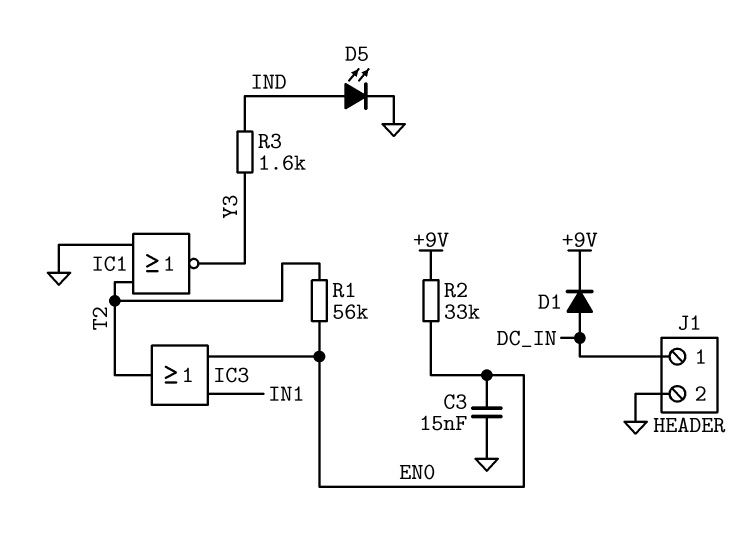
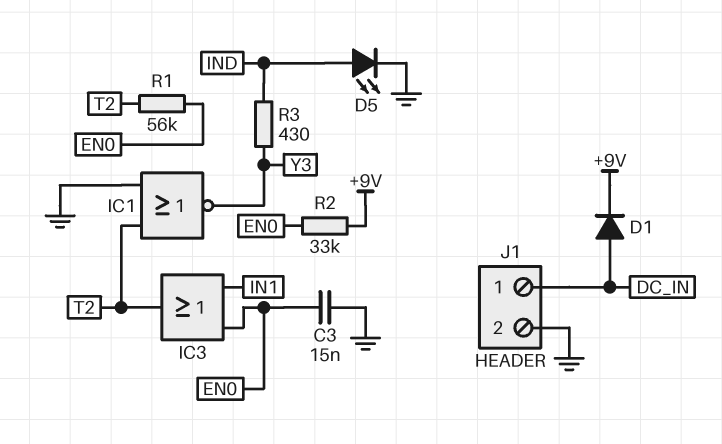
R3: 1.6k (IND, Y3) -> 430 (IND, Y3)

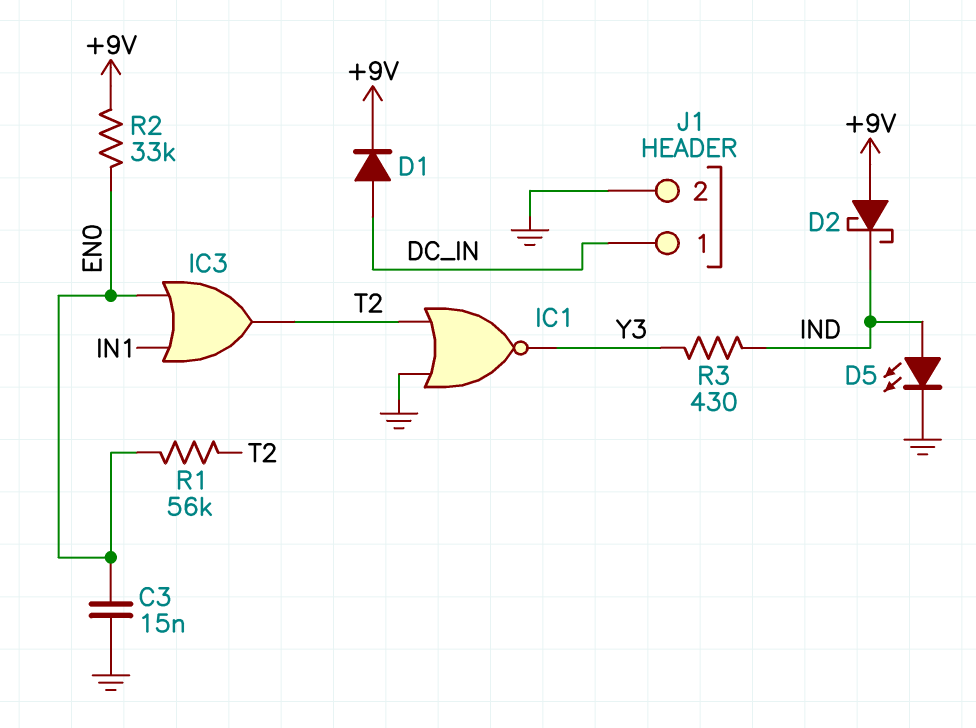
D2: none -> schottky (A +9V, K IND)

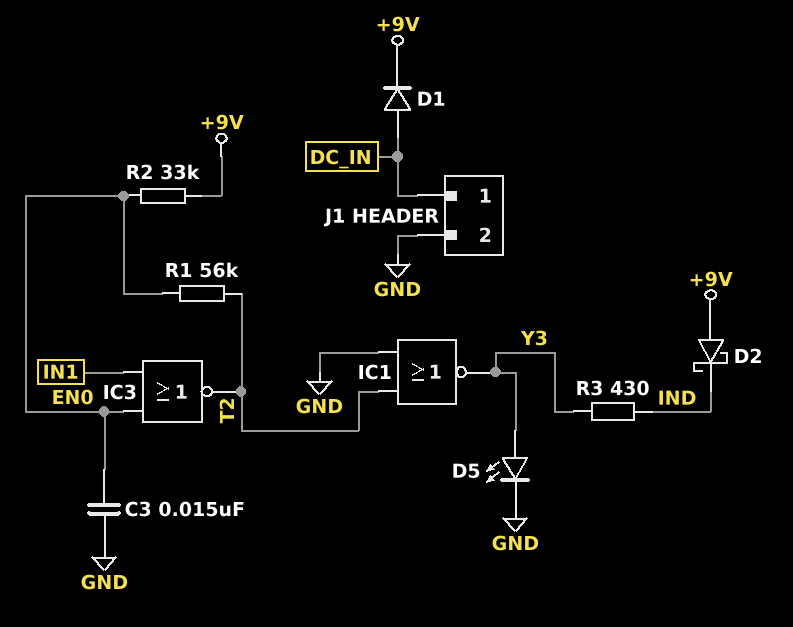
D5: LED (A IND, K GND) -> LED (A Y3, K GND)
IC3: OR (in EN0, in IN1, out T2) -> NOR (in EN0, in IN1, out T2)

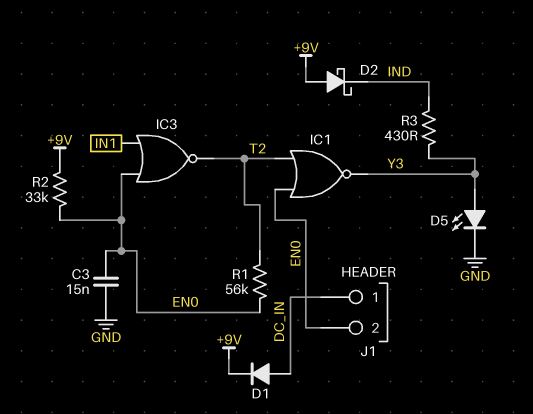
IC1: NOR (in GND, in T2, out Y3) -> NOR (in EN0, in T2, out Y3)
J1 pin 2: GND -> EN0

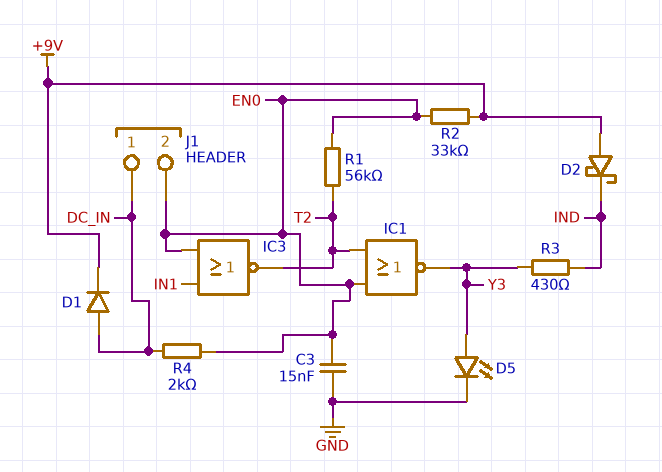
R4: none -> 2k (DC_IN, EN0)

